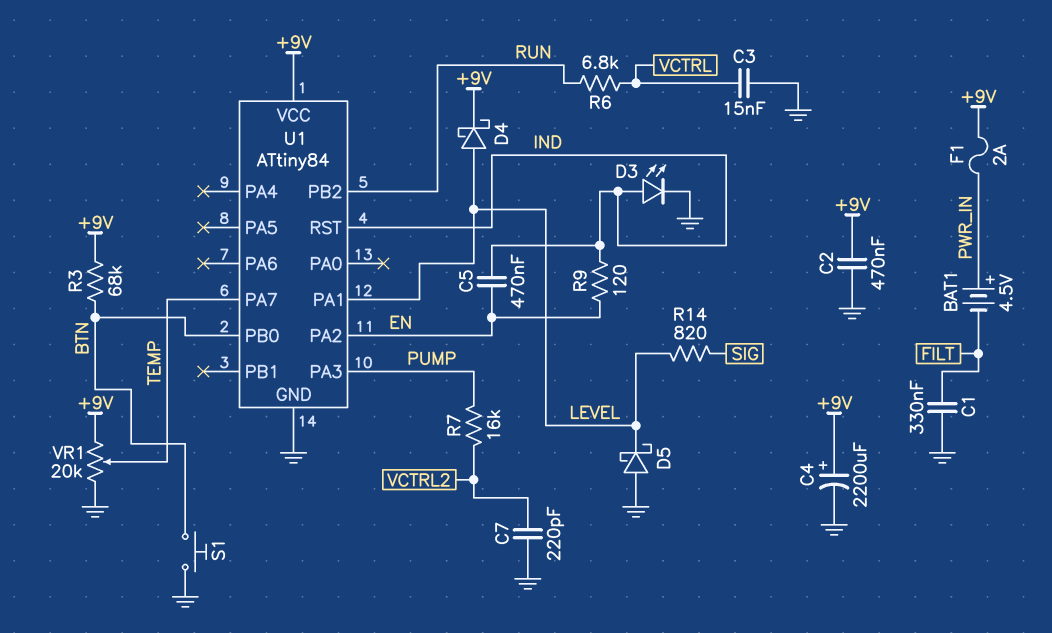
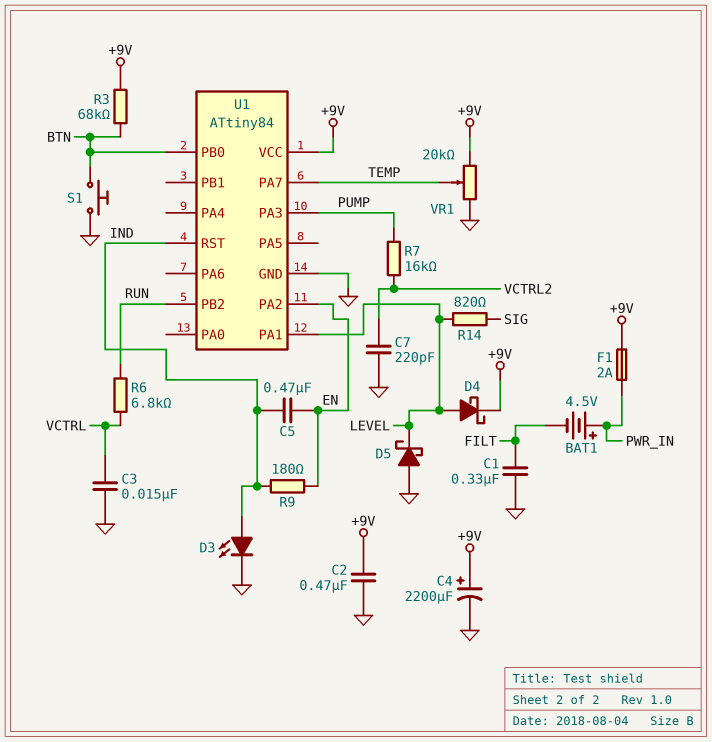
R9: 120 (EN, IND) -> 180 (EN, IND)

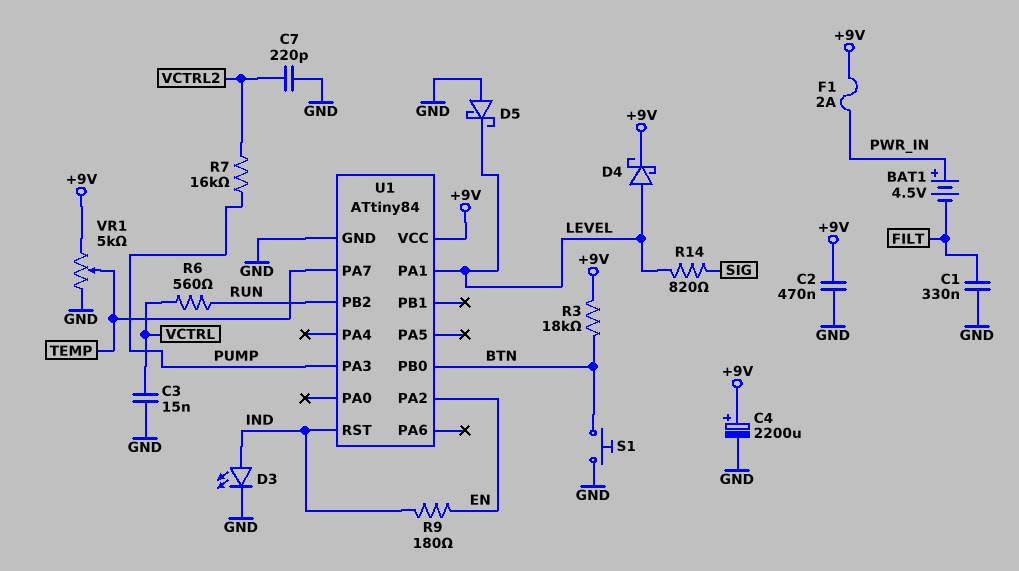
C5: 470nF (EN, IND) -> none
R3: 68k (+9V, BTN) -> 18k (+9V, BTN)
R6: 6.8k (RUN, VCTRL) -> 560 (RUN, VCTRL)
VR1: 20k (+9V, GND, wiper TEMP) -> 5k (+9V, GND, wiper TEMP)

